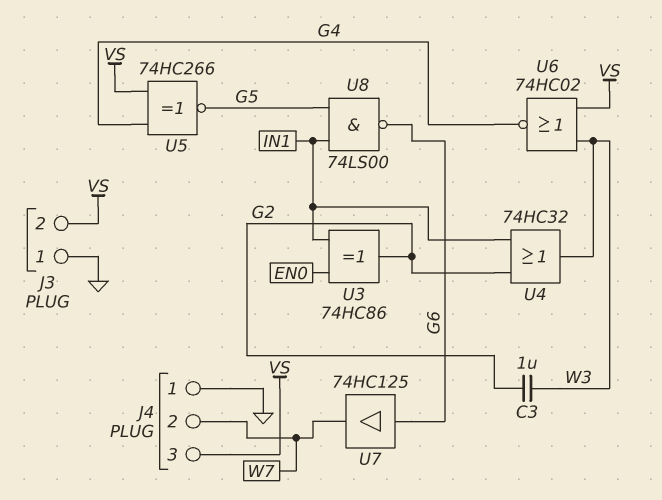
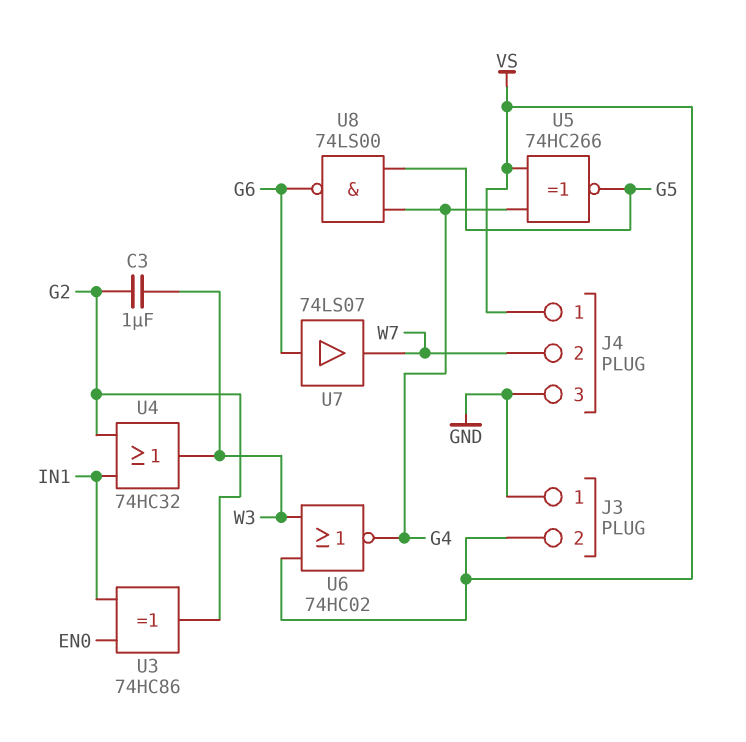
J4 pin 1: GND -> VS
J4 pin 3: VS -> GND
U7: buffer 74HC125 (in G6, out W7) -> buffer 74LS07 (in G6, out W7)
U8: NAND 74LS00 (in G5, in IN1, out G6) -> NAND 74LS00 (in G4, in G5, out G6)

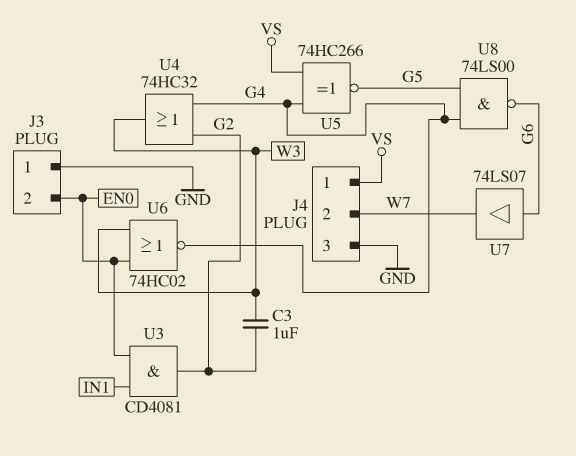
J3 pin 2: VS -> EN0
U3: XOR 74HC86 (in EN0, in IN1, out G2) -> AND CD4081 (in EN0, in IN1, out G2)
U4: OR 74HC32 (in G2, in IN1, out W3) -> OR 74HC32 (in G2, in G4, out W3)
U6: NOR 74HC02 (in VS, in W3, out G4) -> NOR 74HC02 (in EN0, in W3, out G4)

